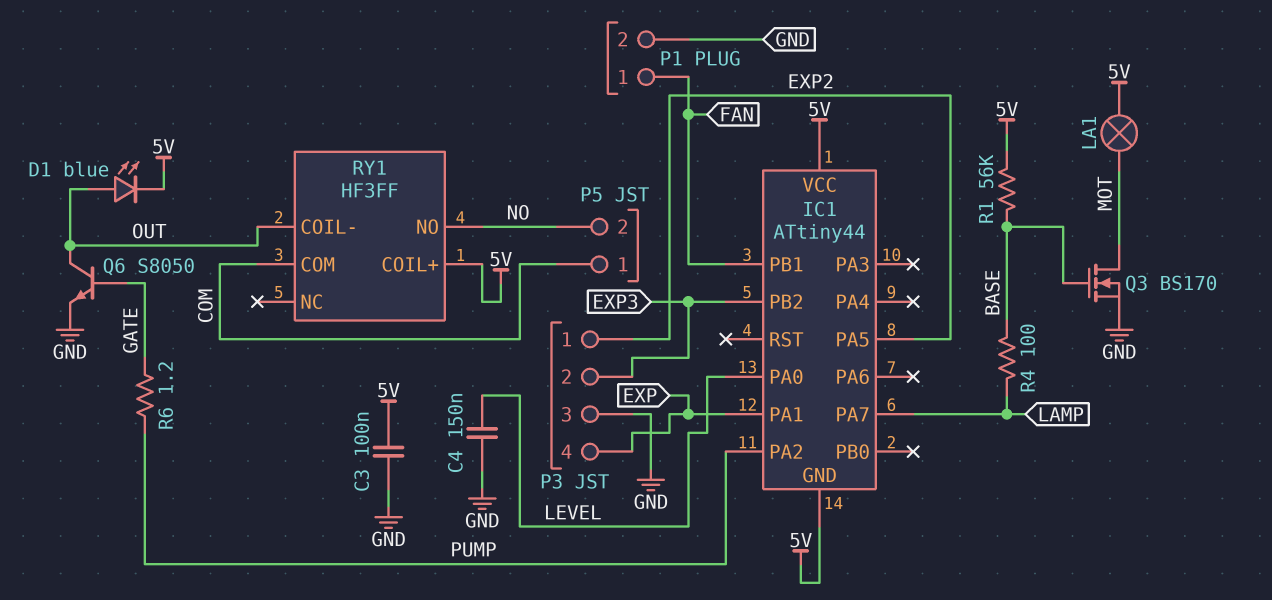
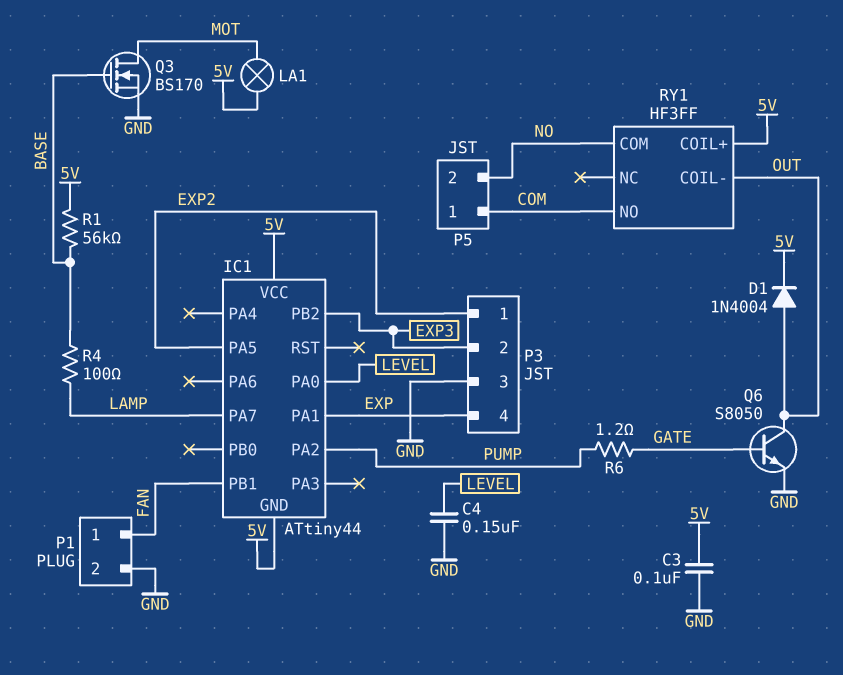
D1: LED blue (A OUT, K 5V) -> diode 1N4004 (A OUT, K 5V)
RY1 pin COM: COM -> NO
RY1 pin NO: NO -> COM

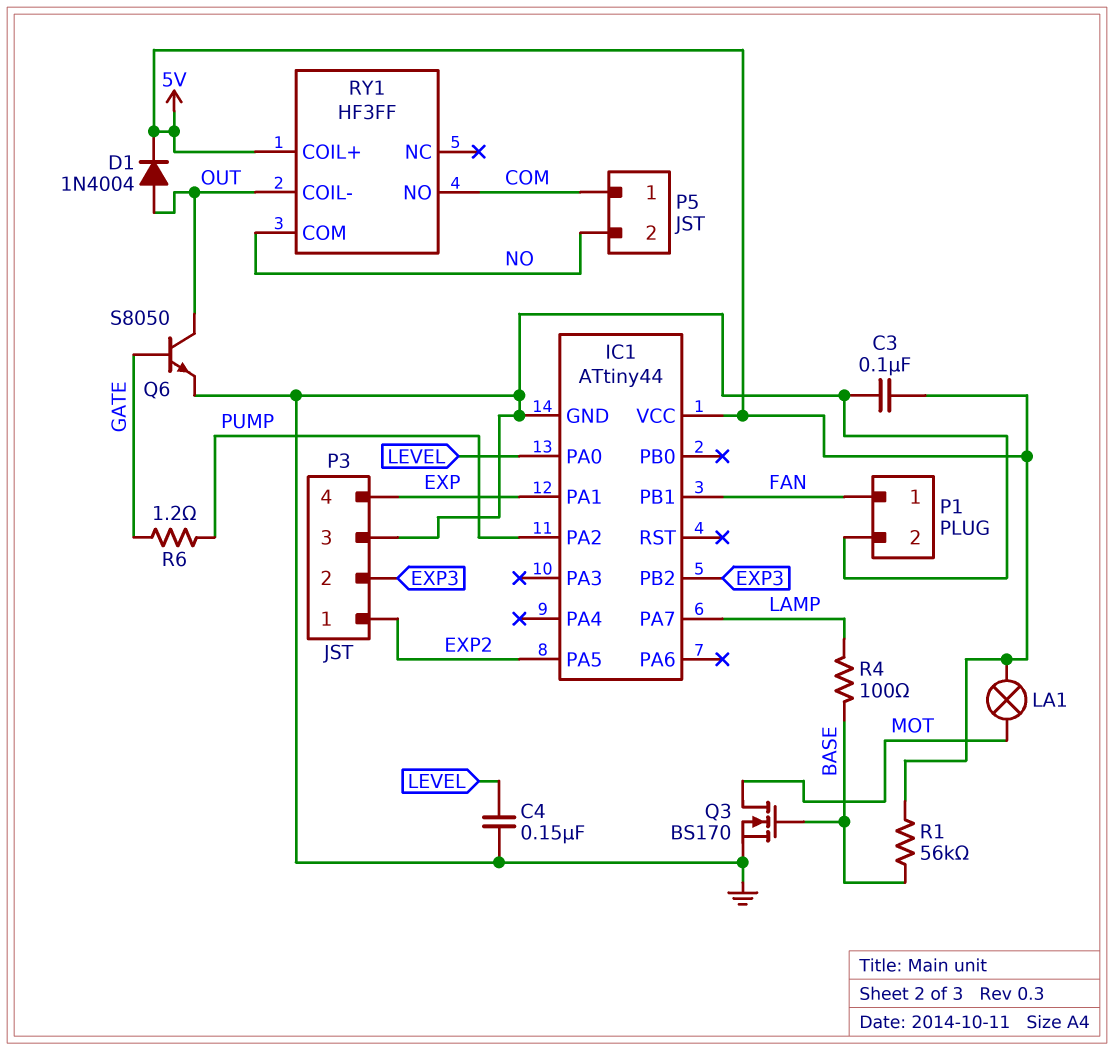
IC1 pin GND: 5V -> GND

